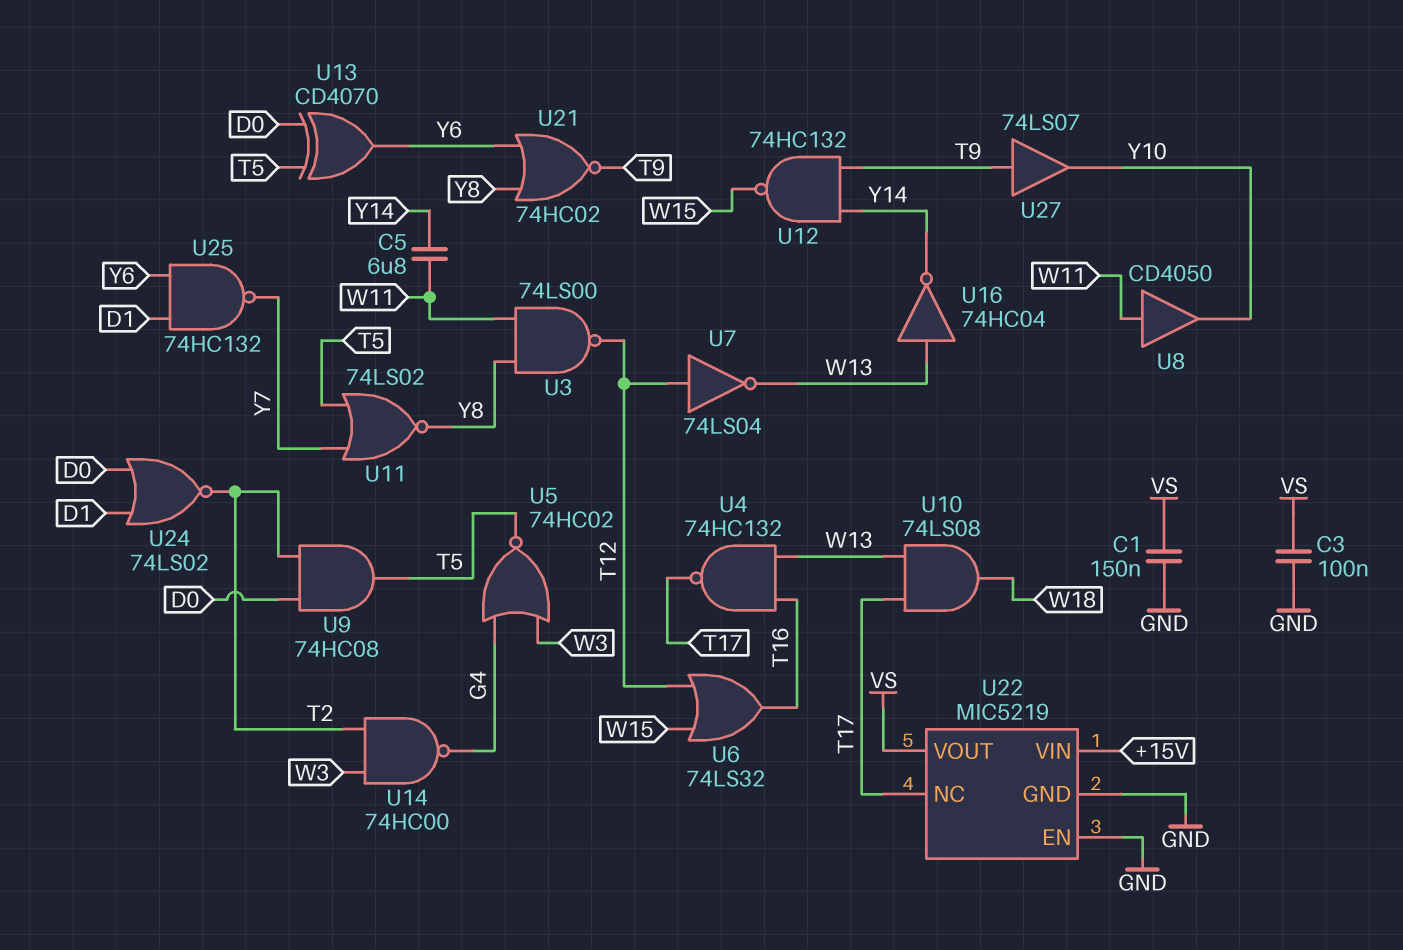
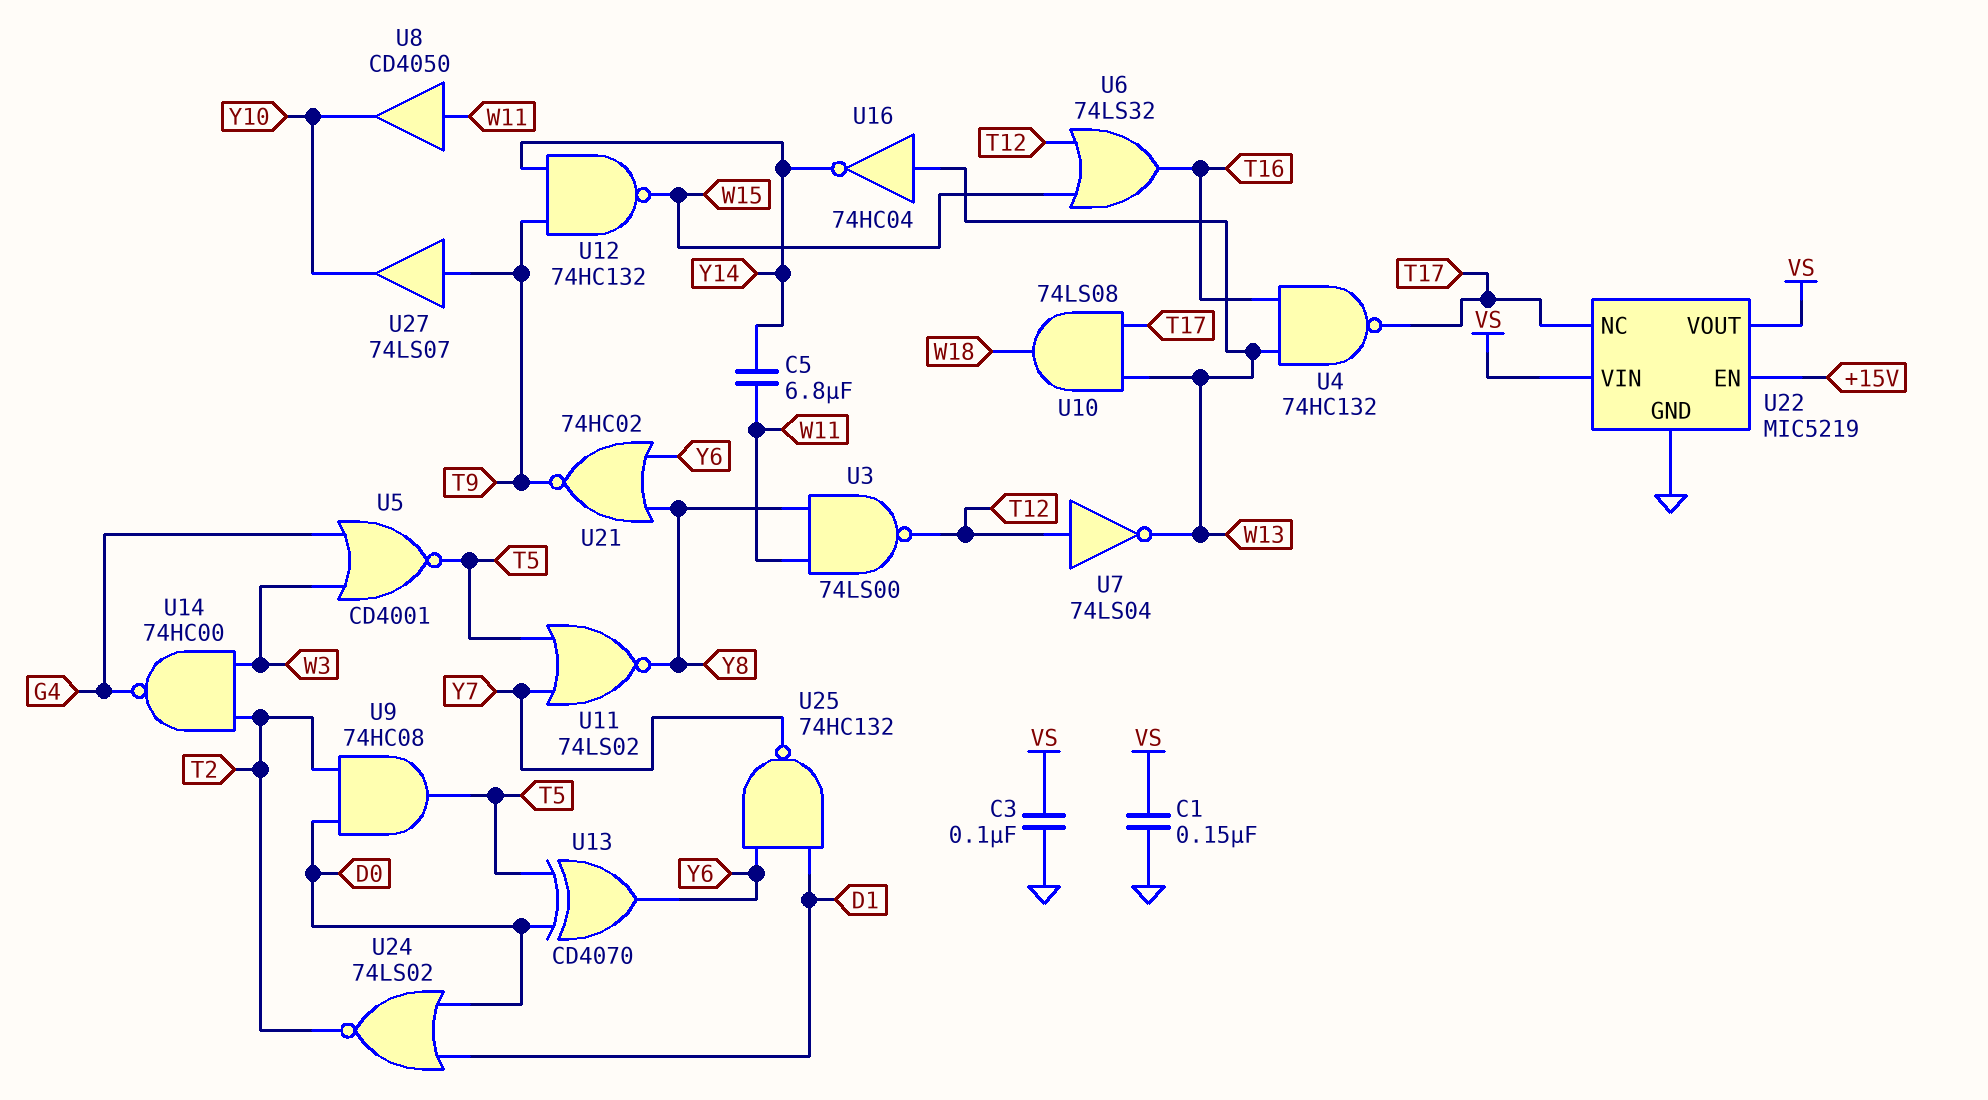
U5: NOR 74HC02 (in G4, in W3, out T5) -> NOR CD4001 (in G4, in W3, out T5)
U22 pin EN: GND -> +15V
U22 pin VIN: +15V -> VS

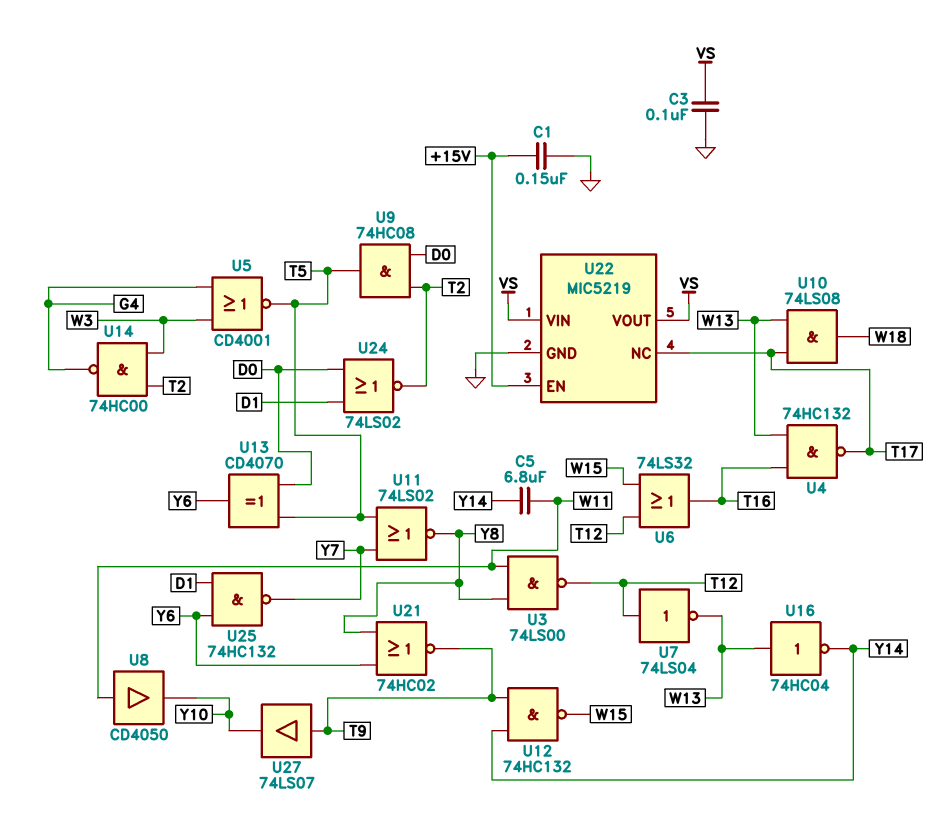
C1: 150nF (GND, VS) -> 150nF (+15V, GND)

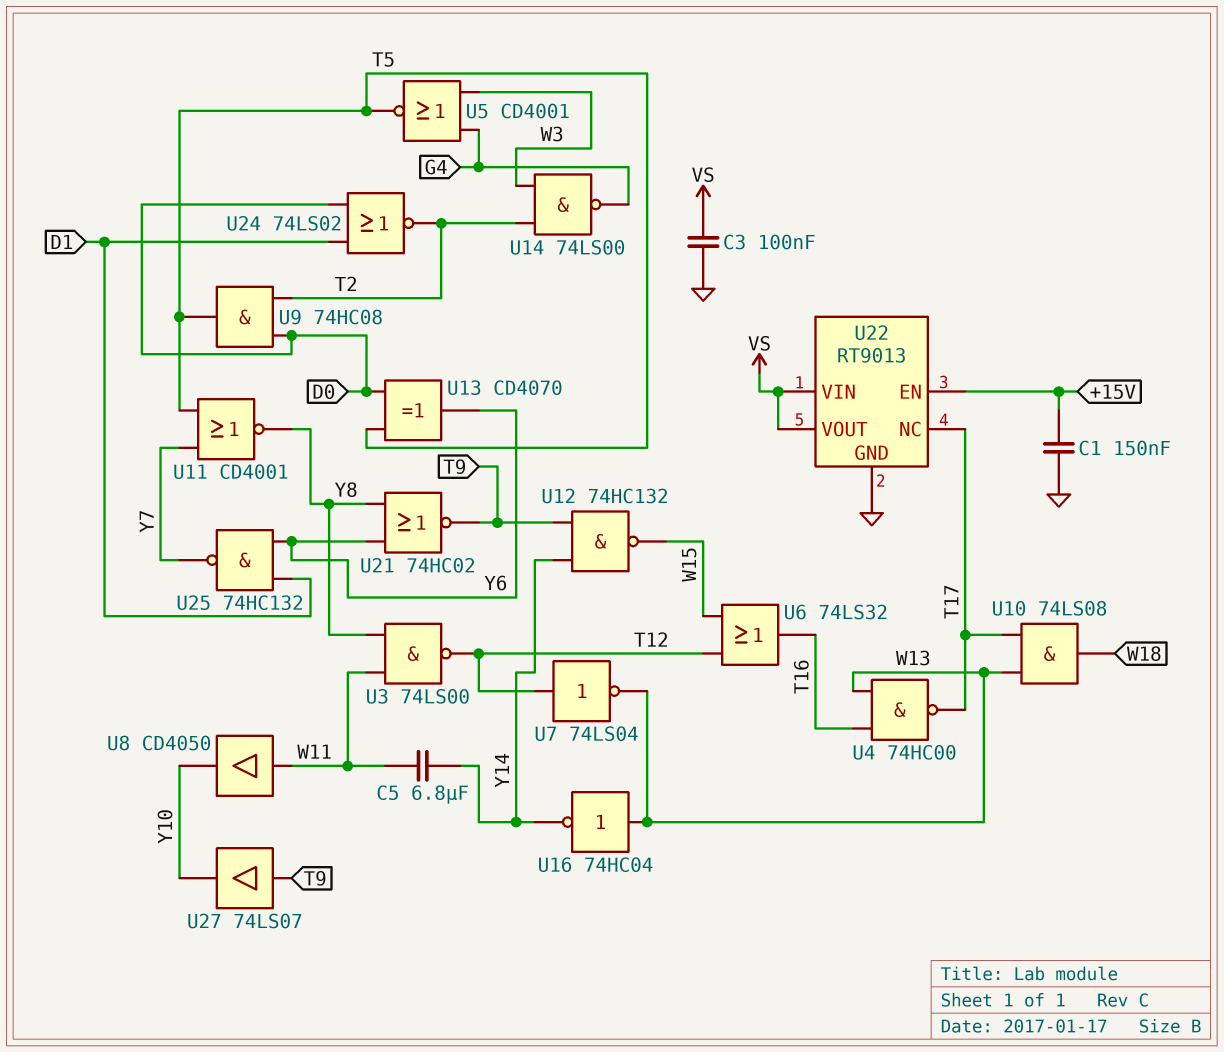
U4: NAND 74HC132 (in T16, in W13, out T17) -> NAND 74HC00 (in T16, in W13, out T17)
U11: NOR 74LS02 (in T5, in Y7, out Y8) -> NOR CD4001 (in T5, in Y7, out Y8)
U14: NAND 74HC00 (in T2, in W3, out G4) -> NAND 74LS00 (in T2, in W3, out G4)
U22: MIC5219 -> RT9013

